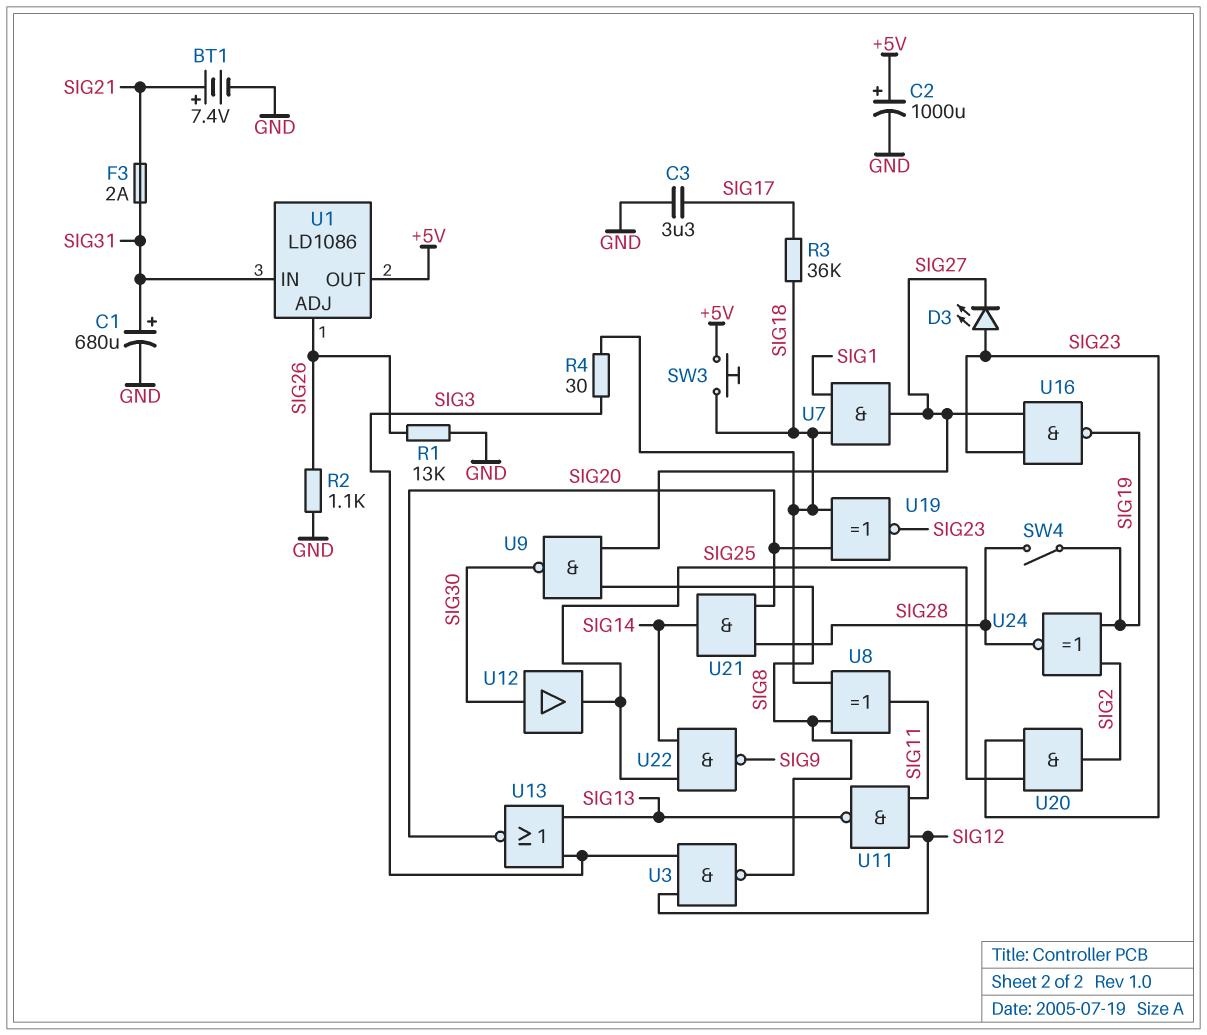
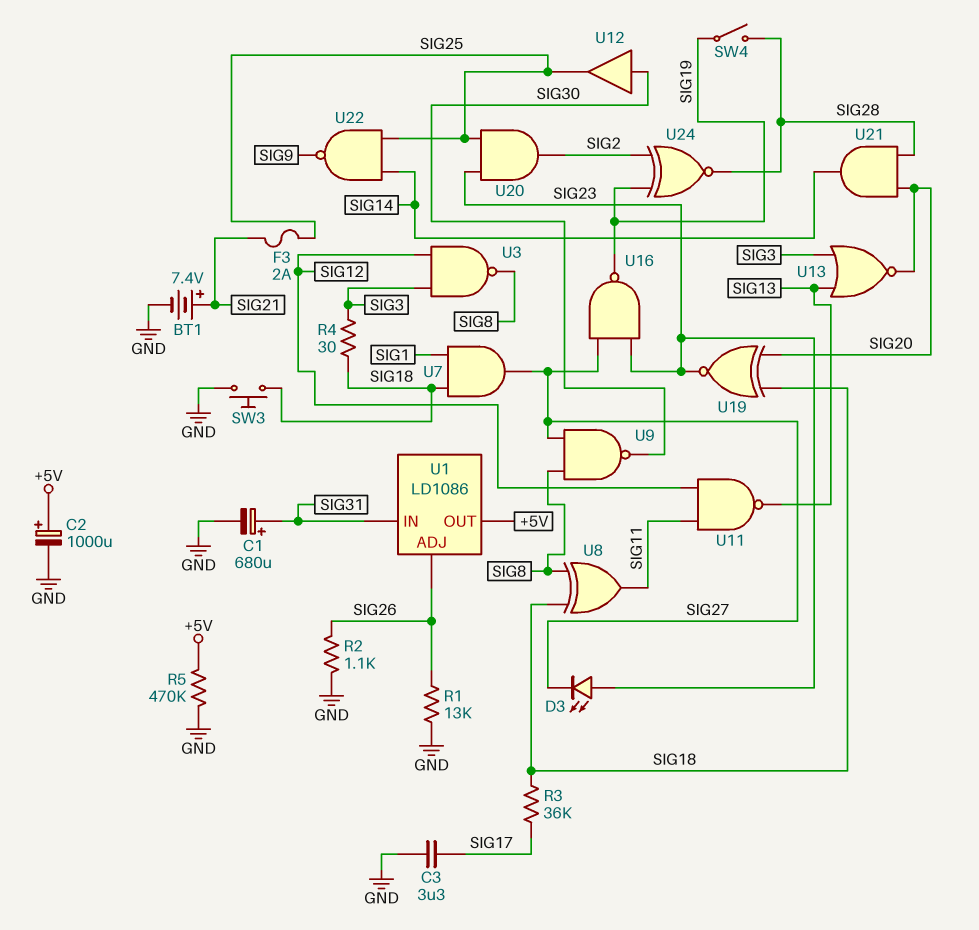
F3: 2A (SIG21, SIG31) -> 2A (SIG21, SIG25)
R5: none -> 470k (+5V, GND)
SW3: button (+5V, SIG18) -> button (GND, SIG18)

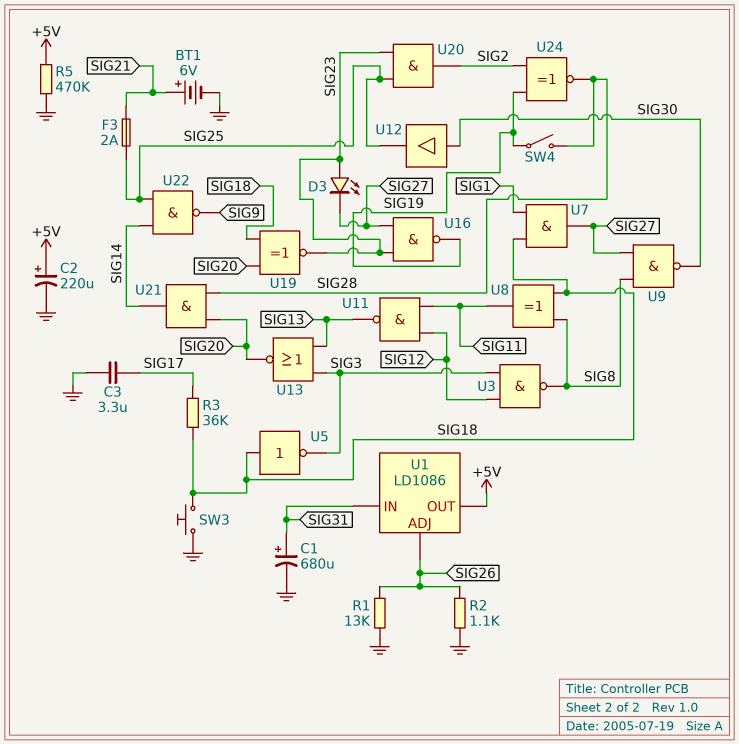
BT1: 7.4V (plus SIG21, minus GND) -> 6V (plus SIG21, minus GND)
C2: 1000uF (plus +5V, minus GND) -> 220uF (plus +5V, minus GND)
R4: 30 (SIG3, SIG18) -> none
U5: none -> NOT (in SIG18, out SIG3)

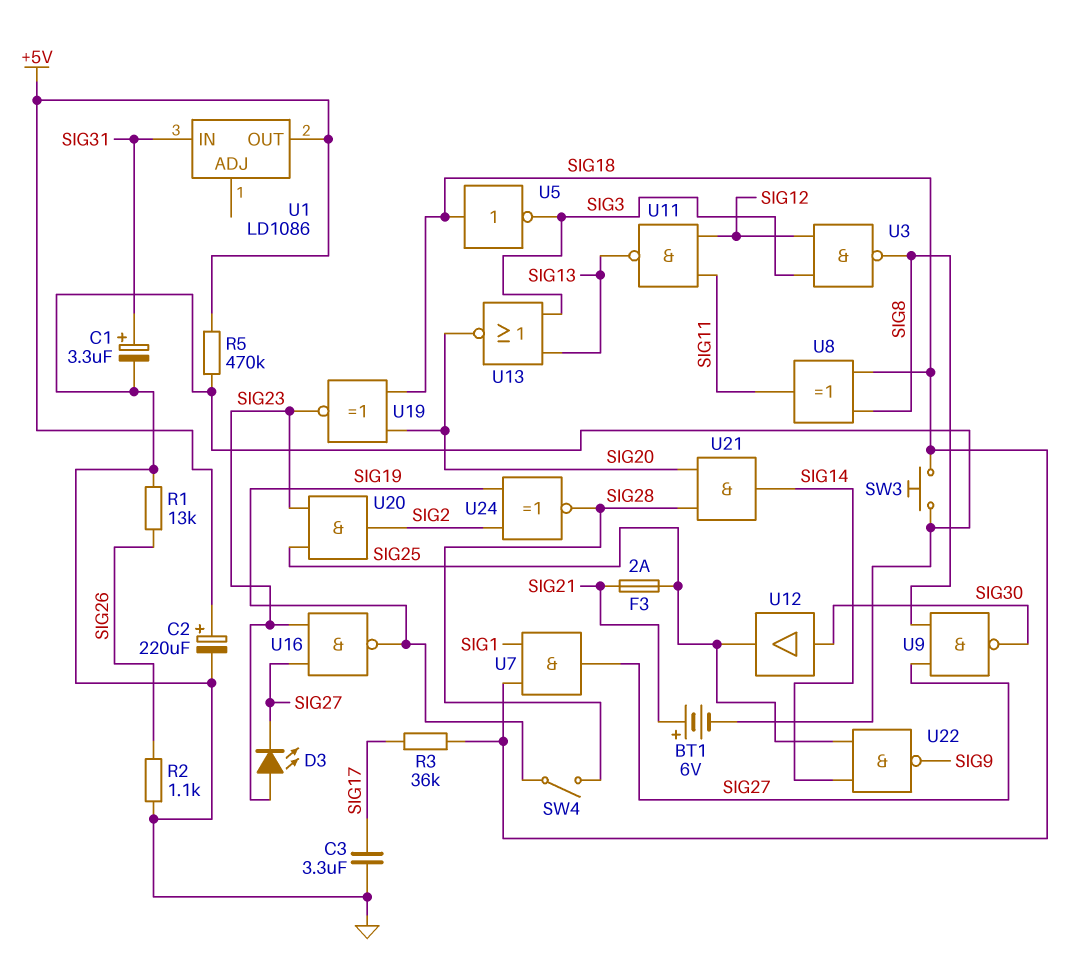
C1: 680uF (plus SIG31, minus GND) -> 3.3uF (plus SIG31, minus GND)
U1 pin ADJ: SIG26 -> none

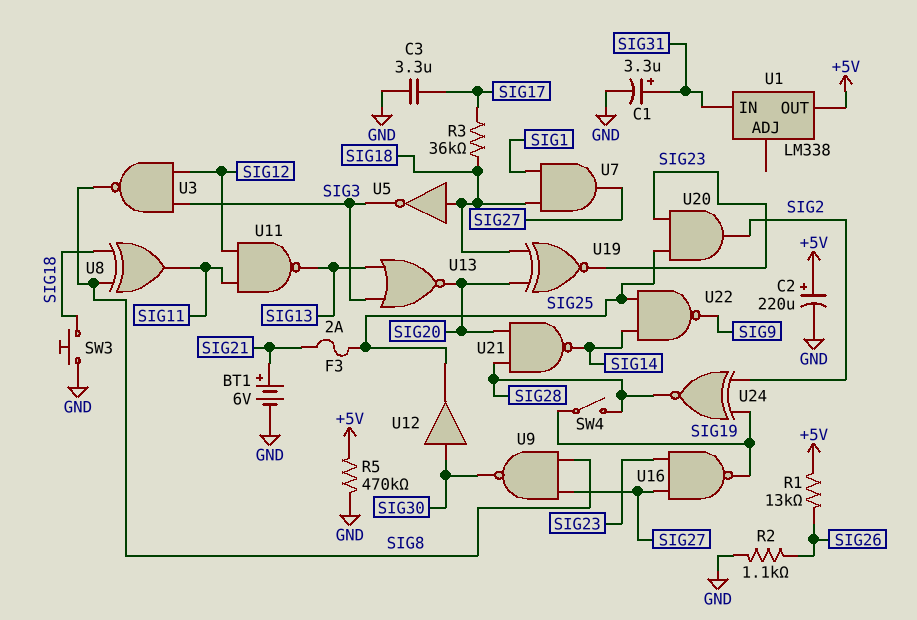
D3: LED (A SIG23, K SIG27) -> none
R1: 13k (GND, SIG26) -> 13k (+5V, SIG26)
U1: LD1086 -> LM338
U21: AND (in SIG20, in SIG28, out SIG14) -> NAND (in SIG20, in SIG28, out SIG14)

